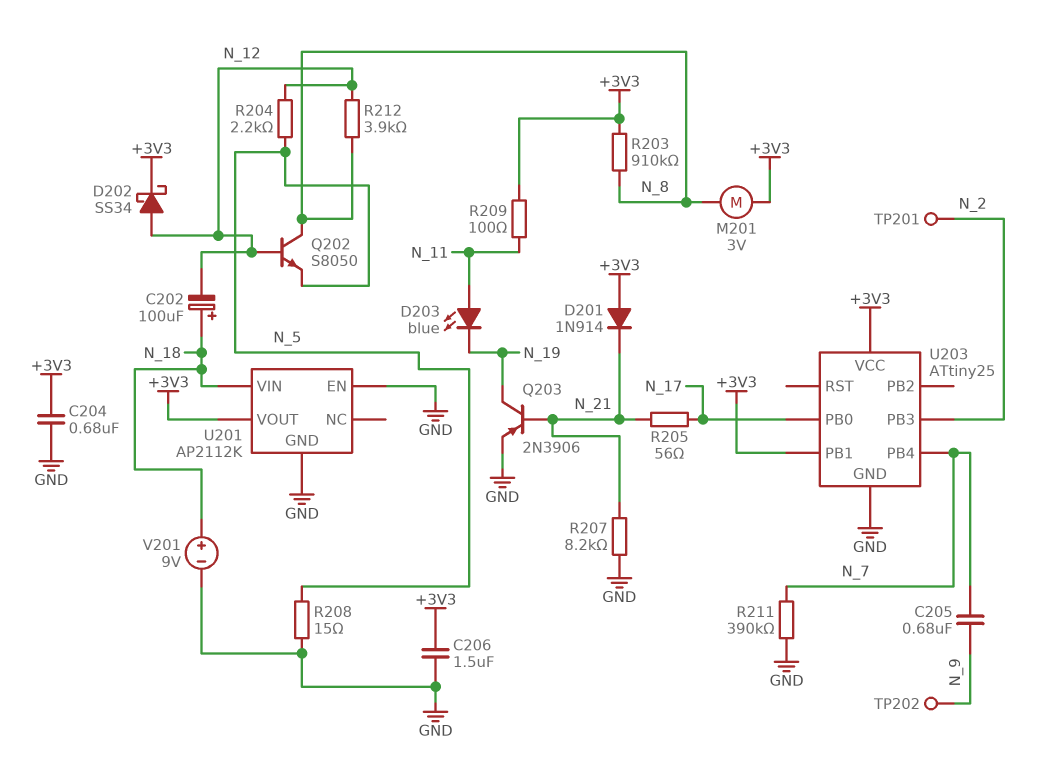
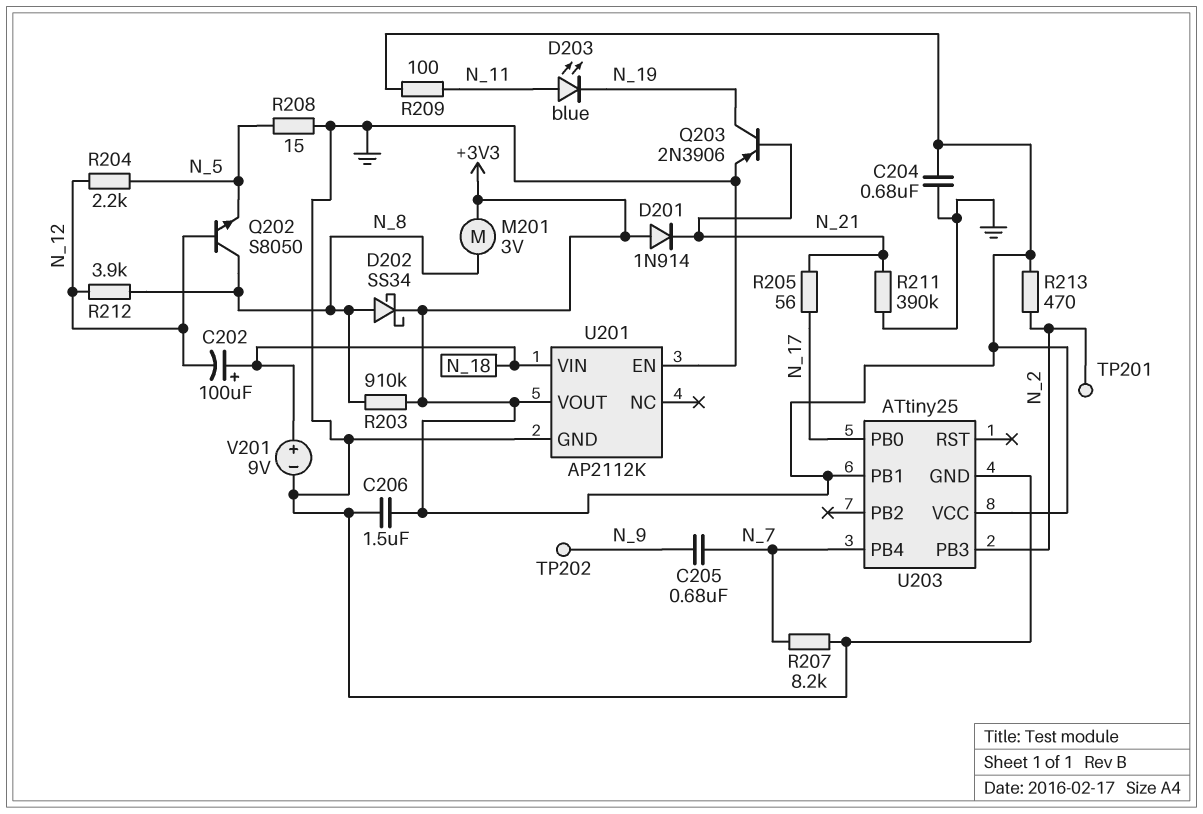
D202: schottky SS34 (A N_12, K +3V3) -> schottky SS34 (A N_8, K +3V3)
R207: 8.2k (GND, N_21) -> 8.2k (GND, N_7)
R211: 390k (GND, N_7) -> 390k (GND, N_21)
R213: none -> 470 (+3V3, N_2)

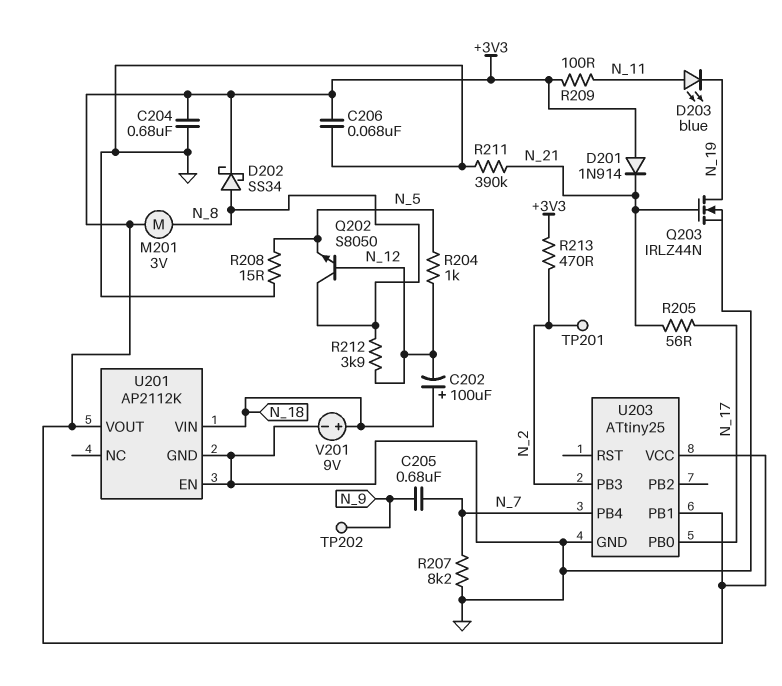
C206: 1.5uF (+3V3, GND) -> 68nF (+3V3, GND)
Q203: PNP 2N3906 (B N_21, C N_19, E GND) -> NMOS IRLZ44N (G N_21, D N_19, S GND)
R203: 910k (+3V3, N_8) -> none
R204: 2.2k (N_5, N_12) -> 1k (N_5, N_12)

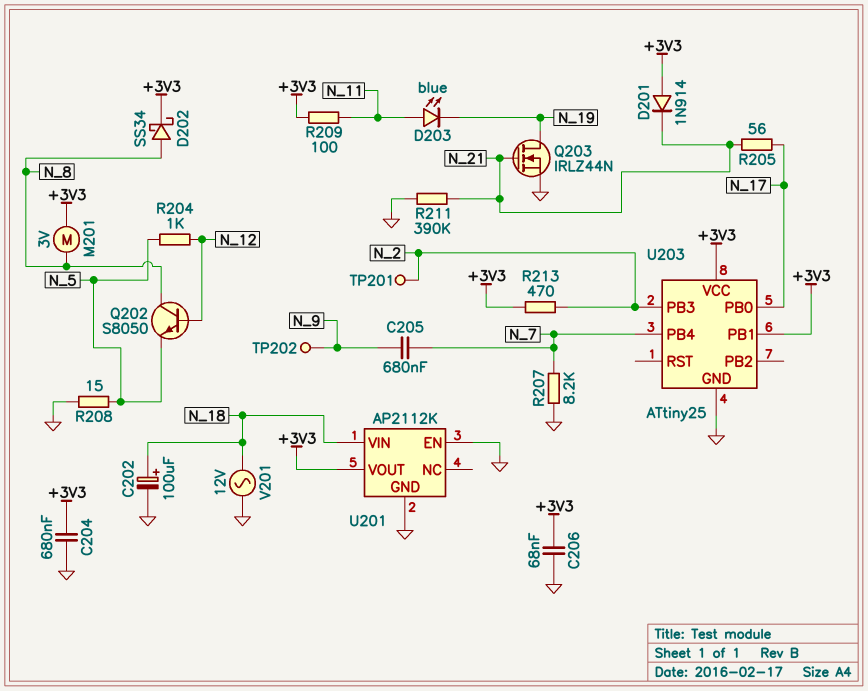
C202: 100uF (plus N_18, minus N_12) -> 100uF (plus N_18, minus GND)
R212: 3.9k (N_8, N_12) -> none
V201: 9V (plus N_18, minus GND) -> AC 12V (GND, N_18)

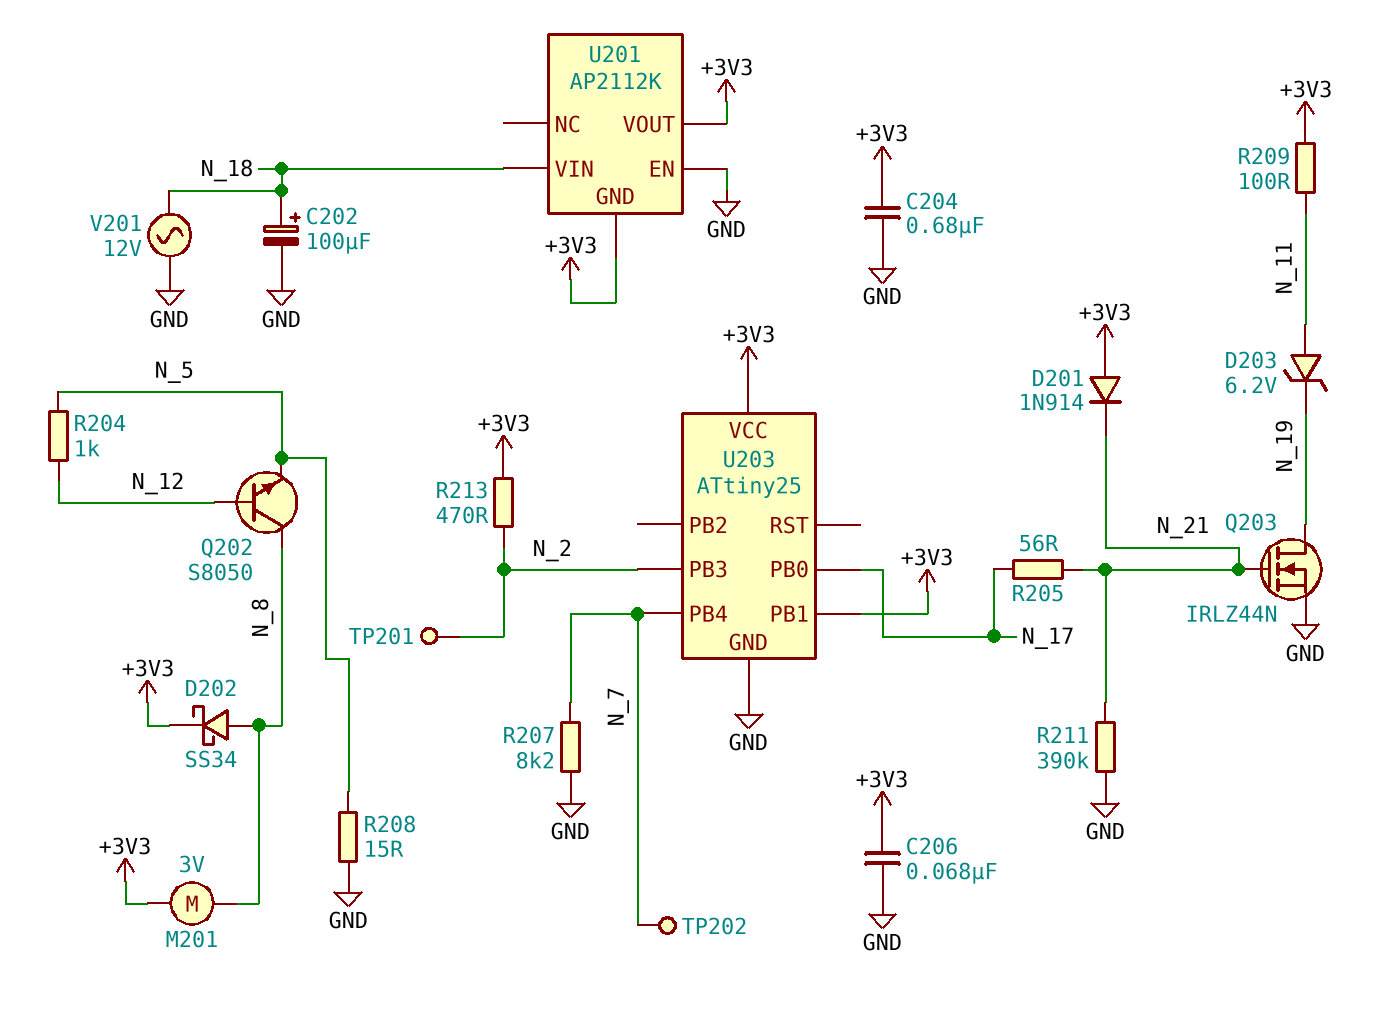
C205: 680nF (N_7, N_9) -> none
D203: LED blue (A N_11, K N_19) -> zener 6.2V (A N_11, K N_19)
TP202: test point (N_9) -> test point (N_7)
U201 pin GND: GND -> +3V3

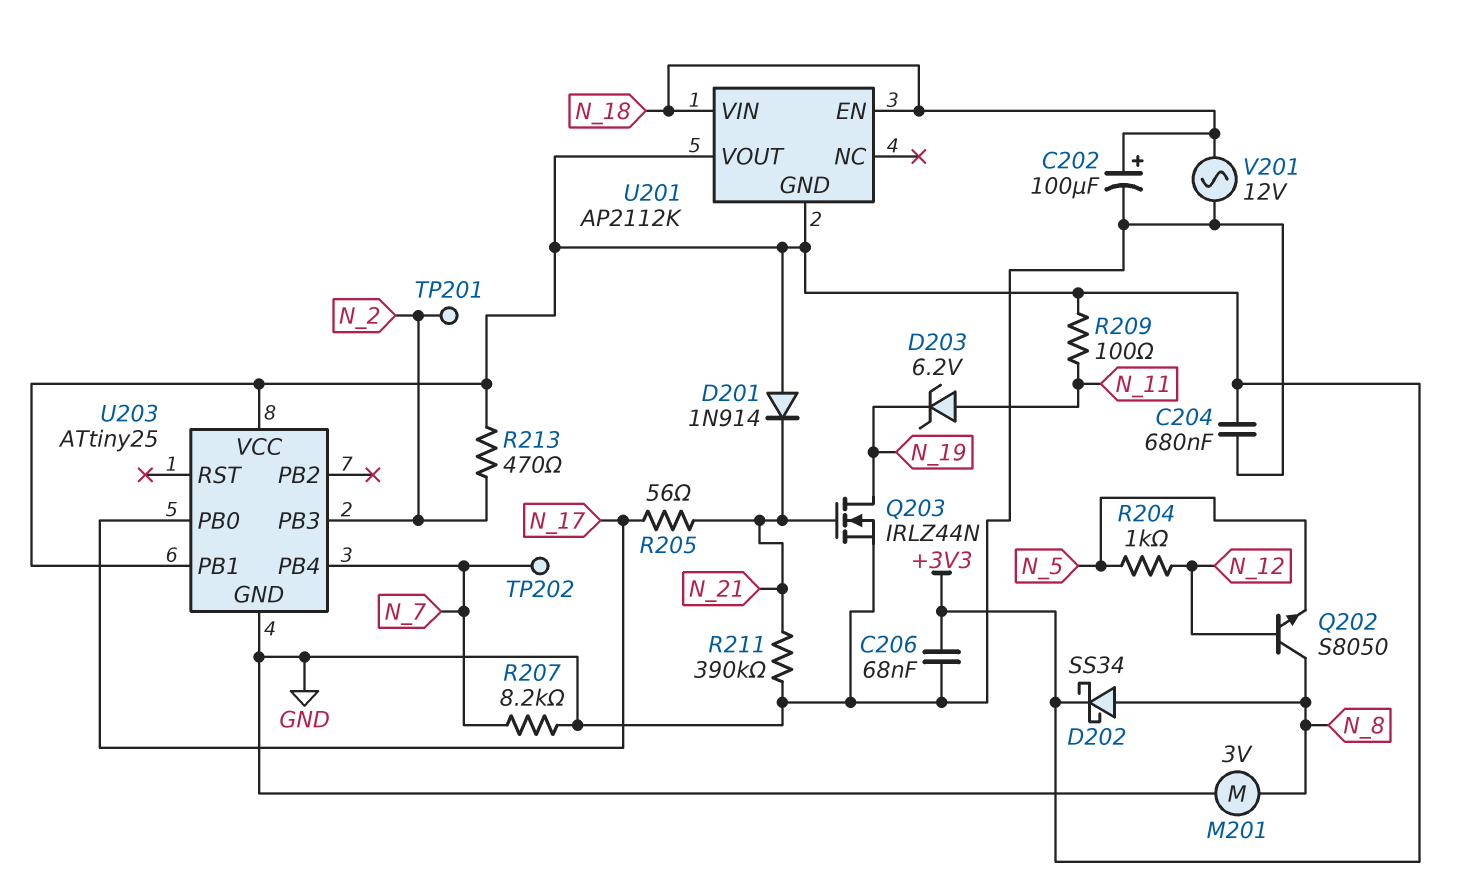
M201: motor 3V (+3V3, N_8) -> motor 3V (GND, N_8)
R208: 15 (GND, N_5) -> none
U201 pin EN: GND -> N_18

